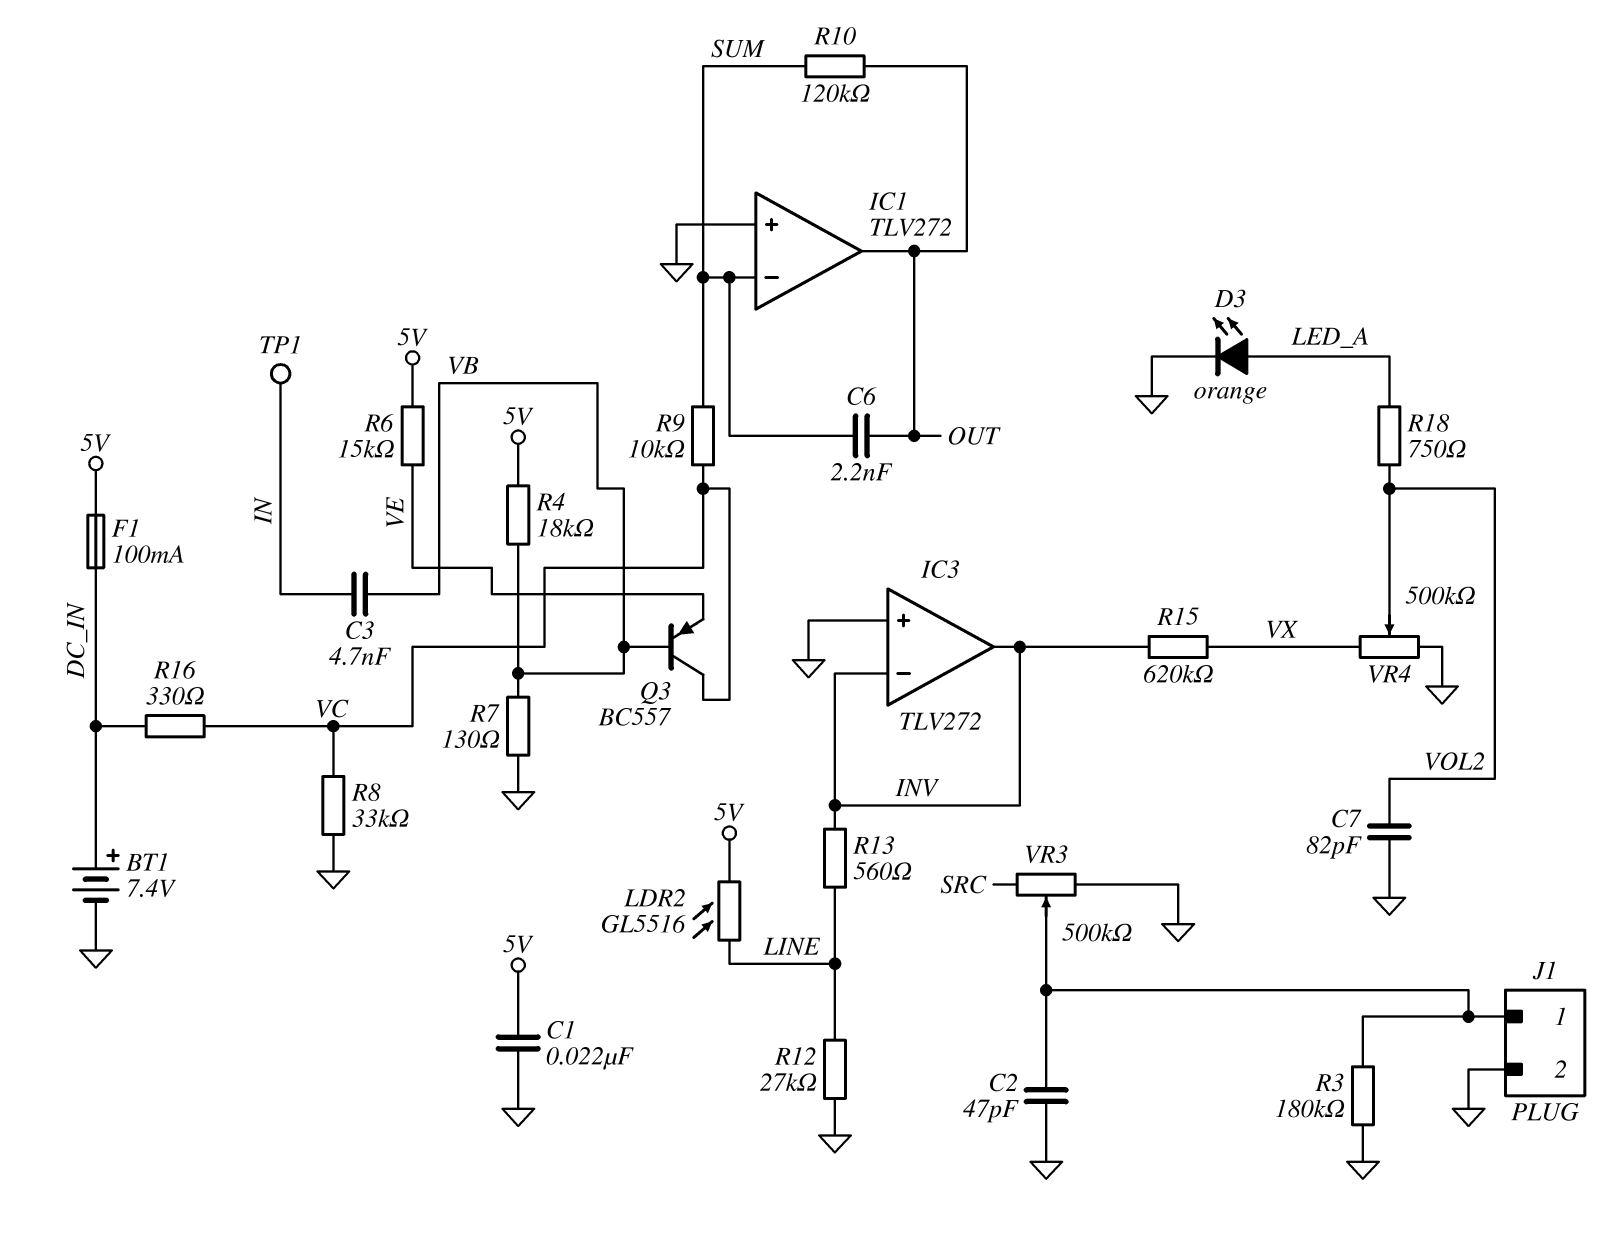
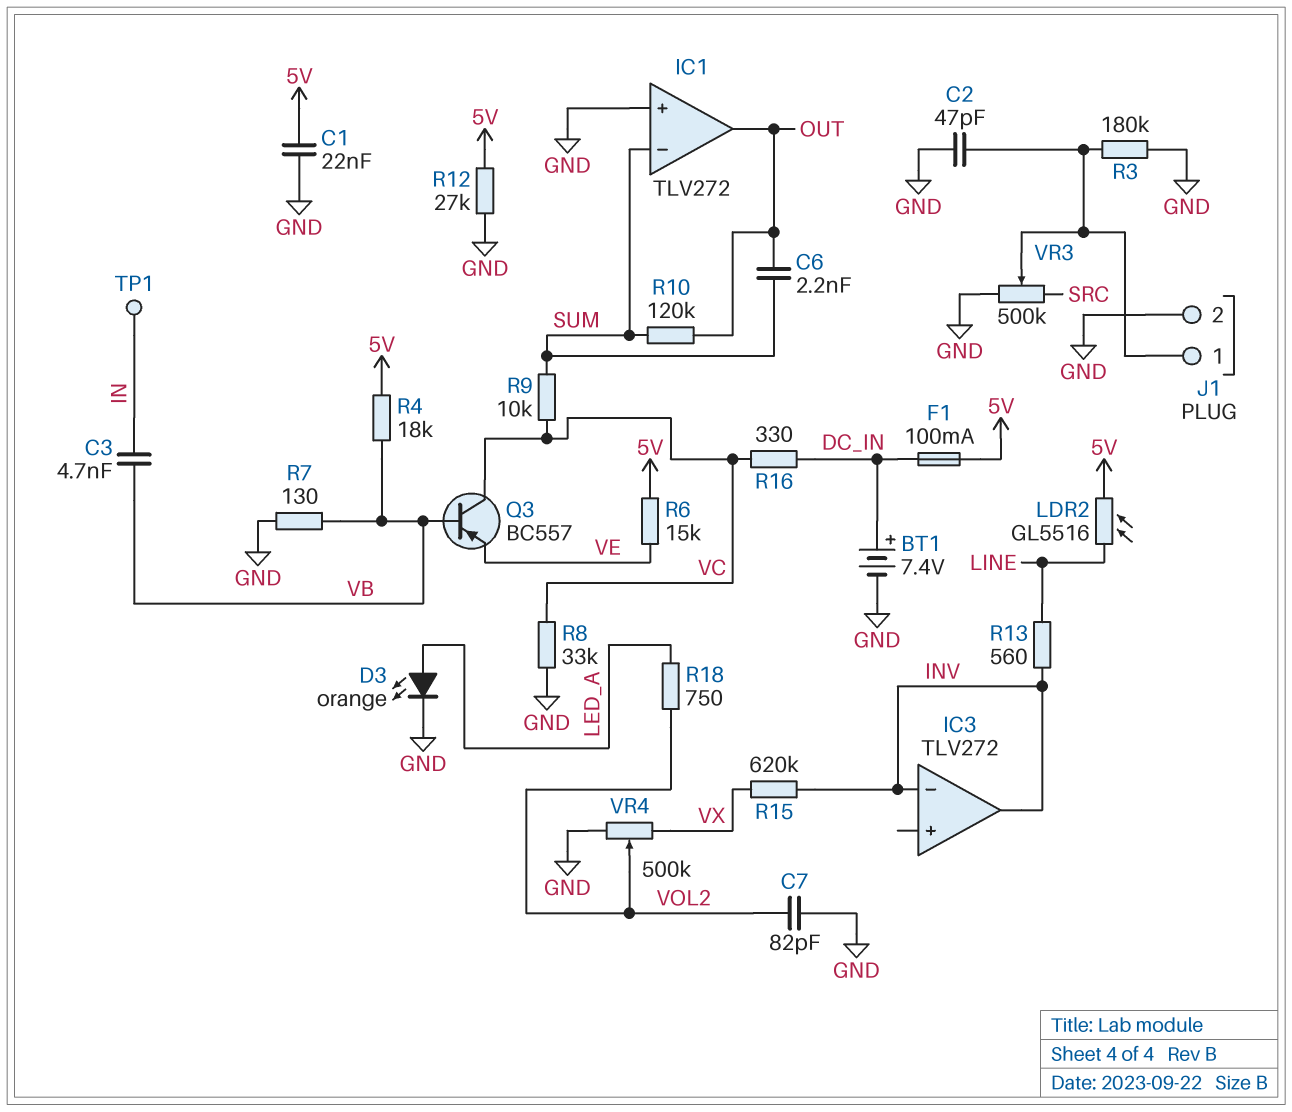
IC3 pin in+: GND -> none
R12: 27k (GND, LINE) -> 27k (5V, GND)

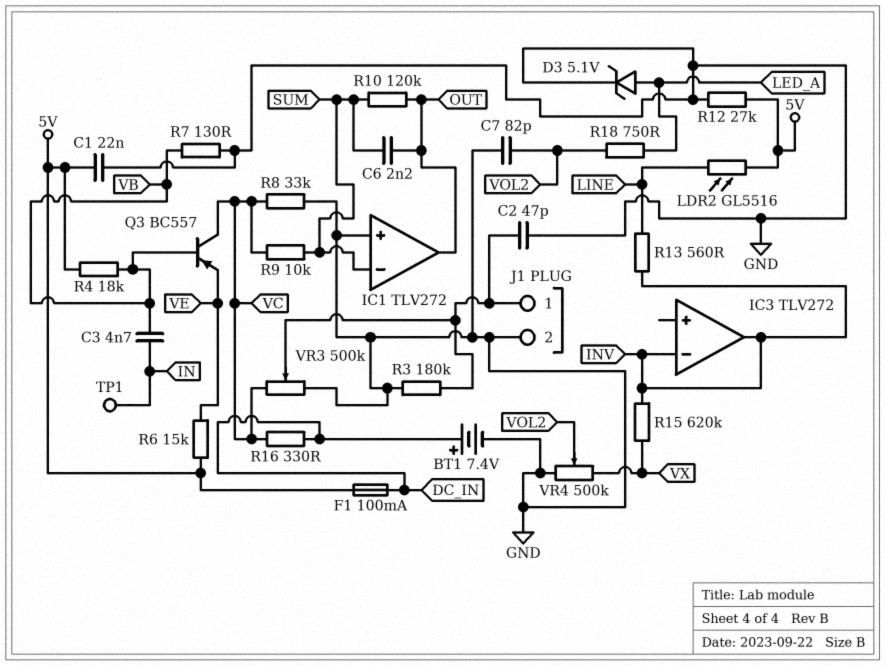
D3: LED orange (A LED_A, K GND) -> zener 5.1V (A LED_A, K GND)
VR3: 500k (GND, SRC, wiper J1/1) -> 500k (GND, VC, wiper J1/1)

